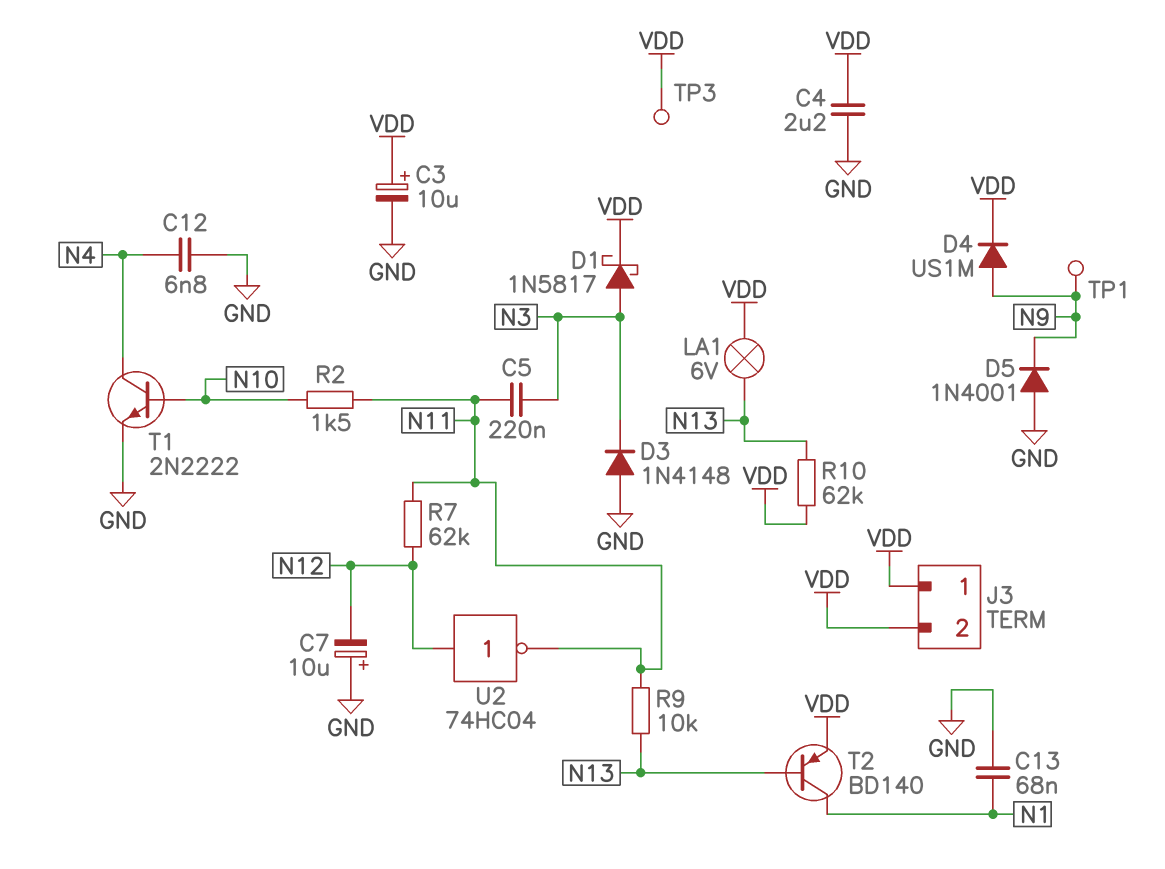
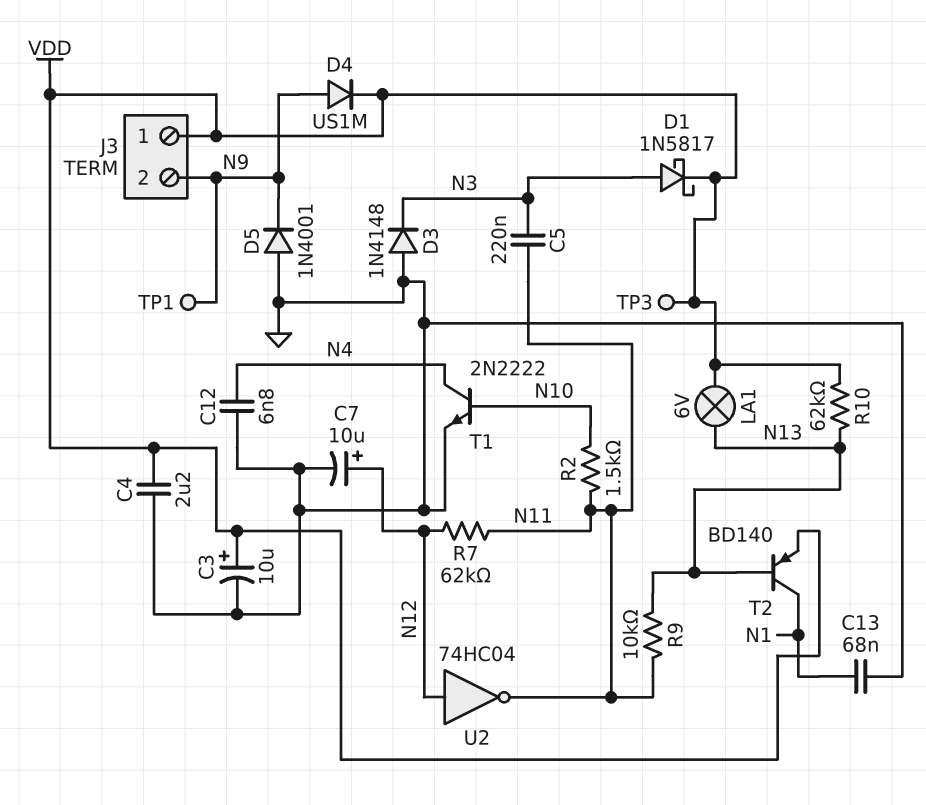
C7: 10uF (plus GND, minus N12) -> 10uF (plus N12, minus GND)
J3 pin 2: VDD -> N9

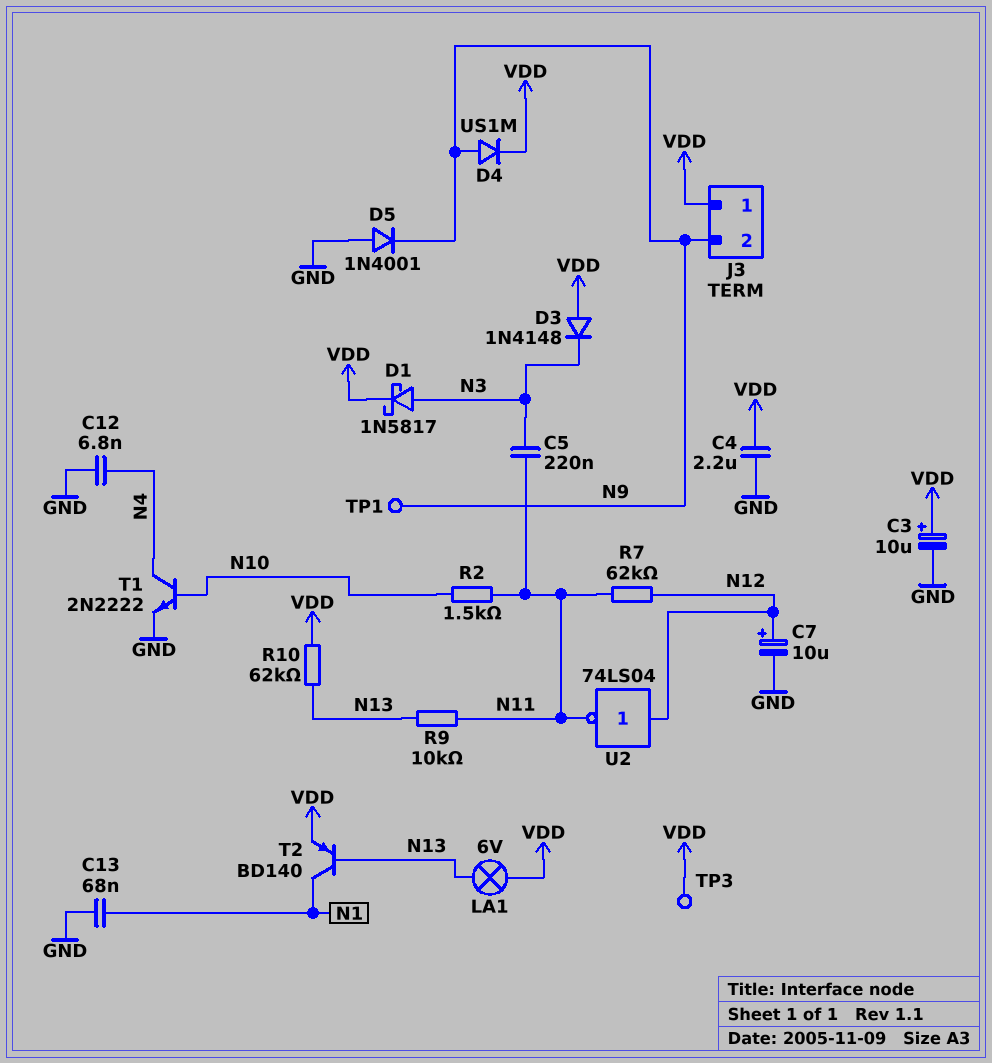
D3: diode 1N4148 (A GND, K N3) -> diode 1N4148 (A VDD, K N3)
U2: NOT 74HC04 (in N12, out N11) -> NOT 74LS04 (in N12, out N11)

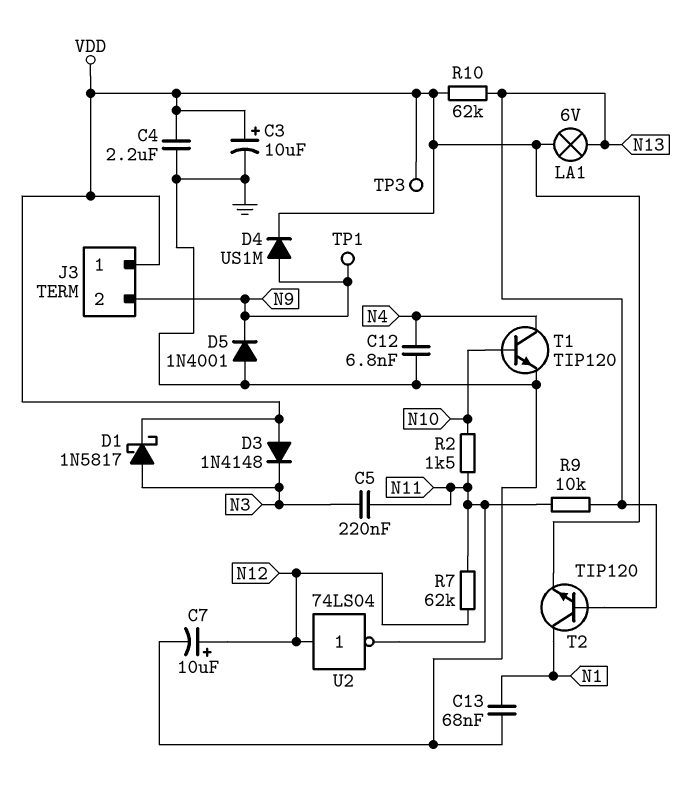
T1: NPN 2N2222 (B N10, C N4, E GND) -> NPN TIP120 (B N10, C N4, E GND)
T2: PNP BD140 (B N13, C N1, E VDD) -> NPN TIP120 (B N13, C N1, E VDD)

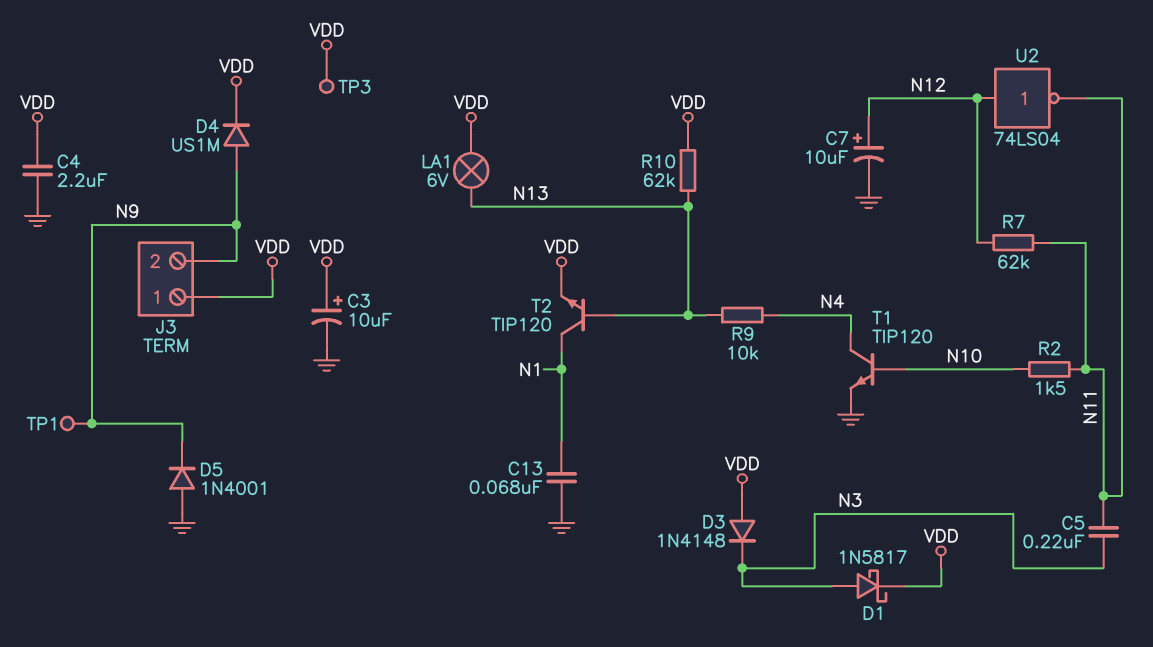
C12: 6.8nF (GND, N4) -> none
R9: 10k (N11, N13) -> 10k (N4, N13)

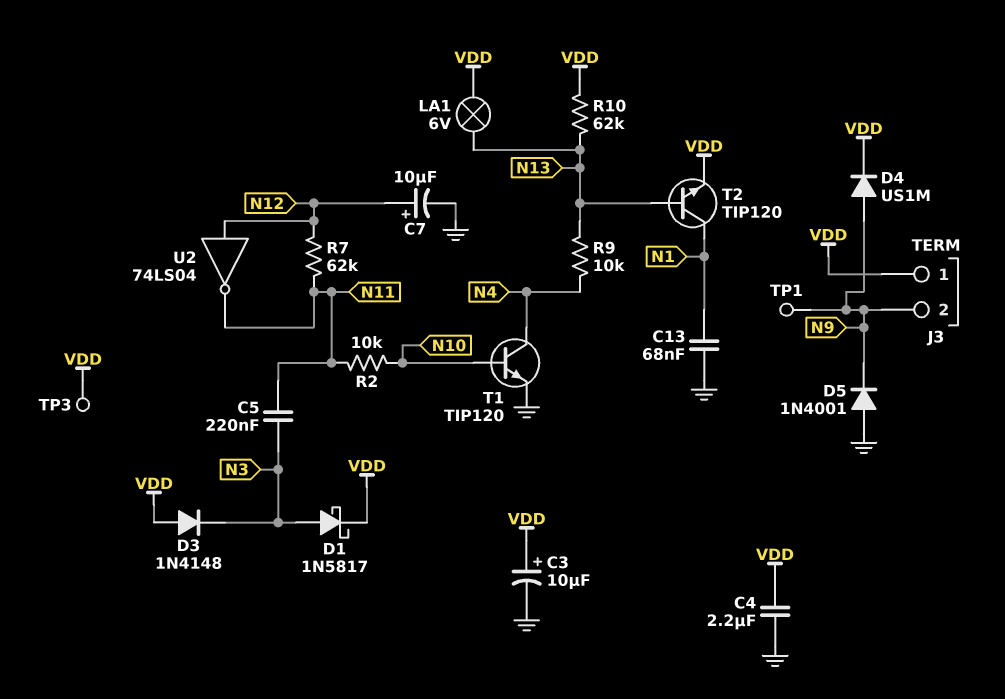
R2: 1.5k (N10, N11) -> 10k (N10, N11)

